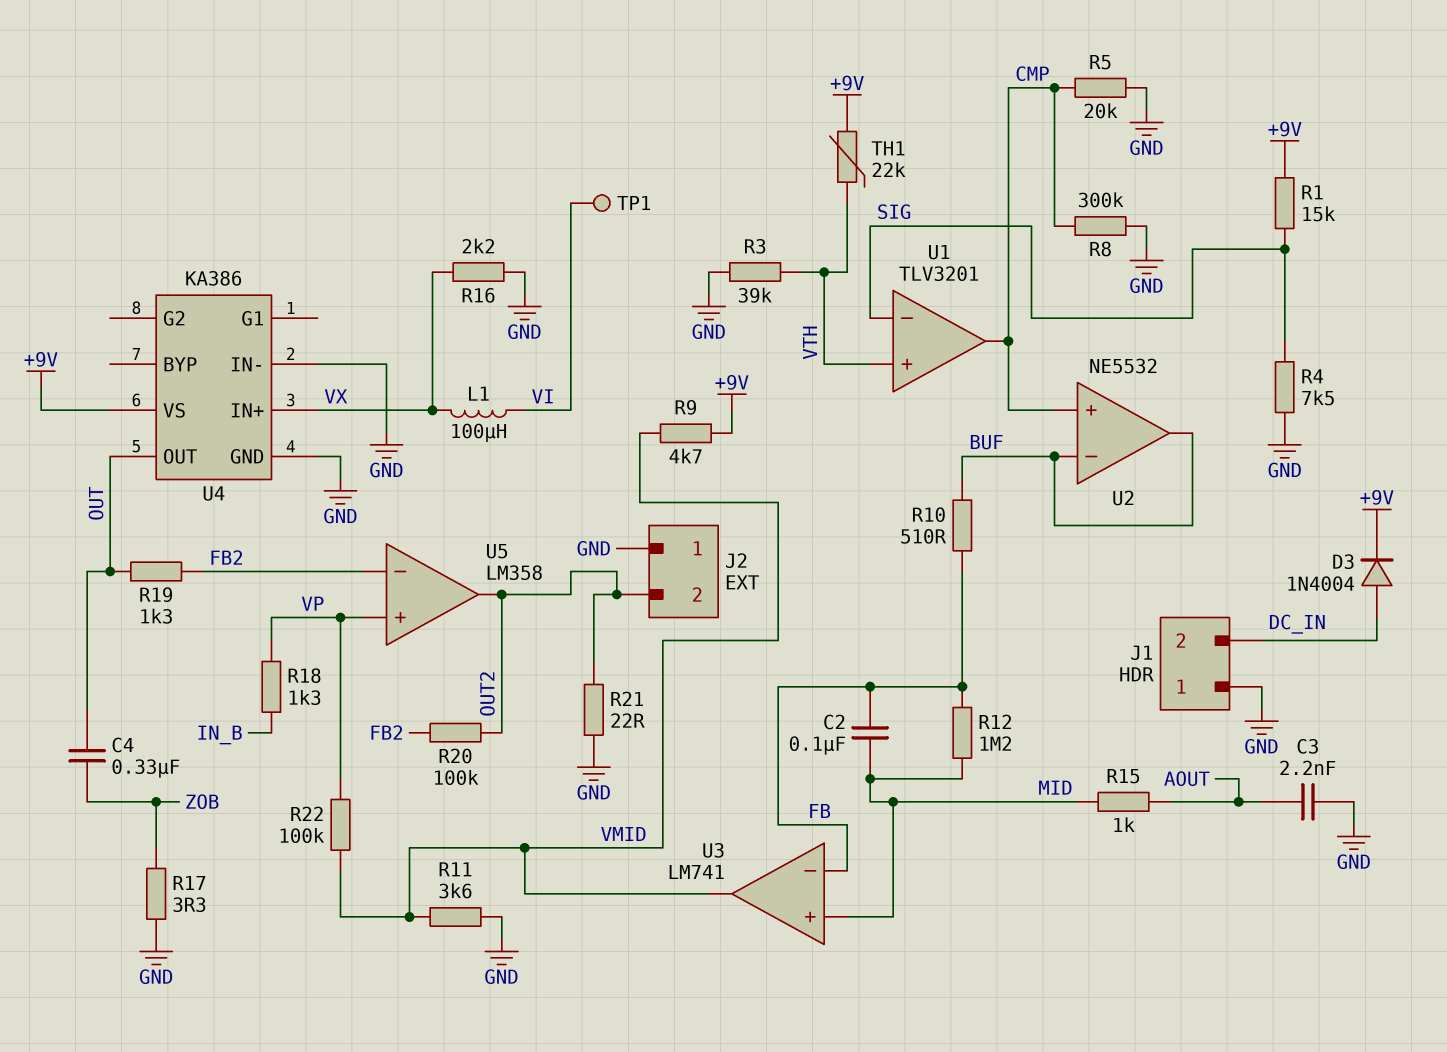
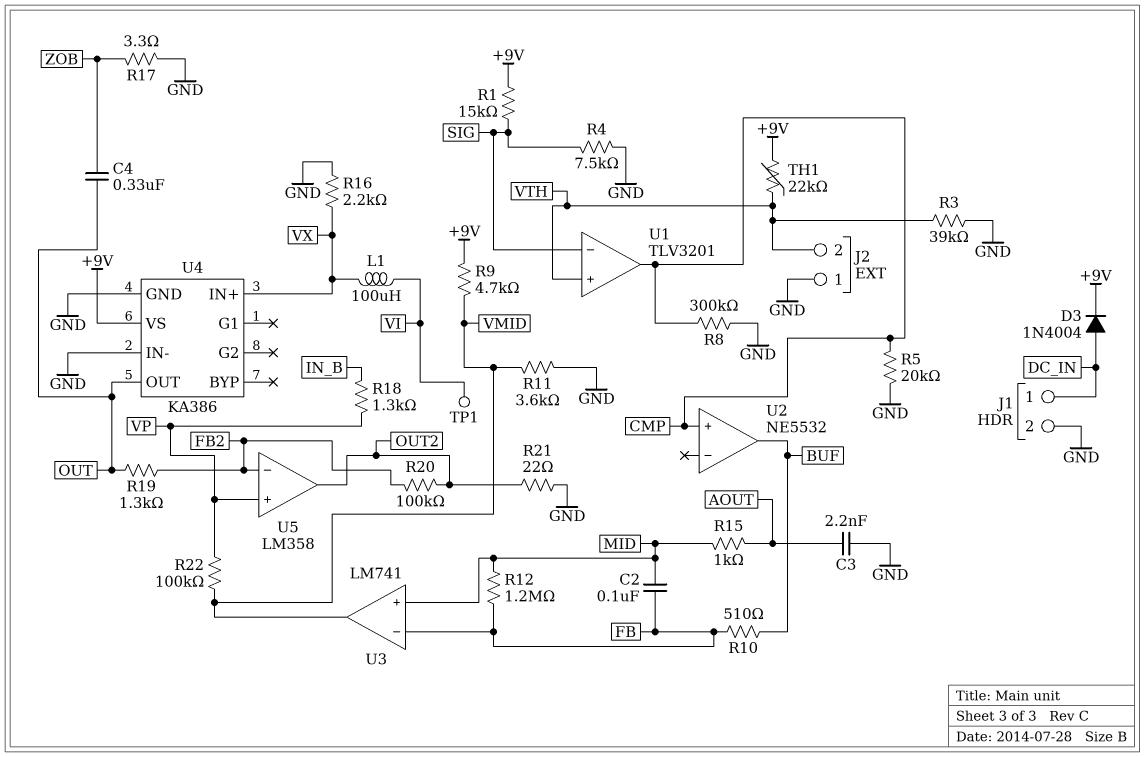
J1 pin 1: GND -> DC_IN
J1 pin 2: DC_IN -> GND
J2 pin 2: OUT2 -> VTH
U2 pin in-: BUF -> none

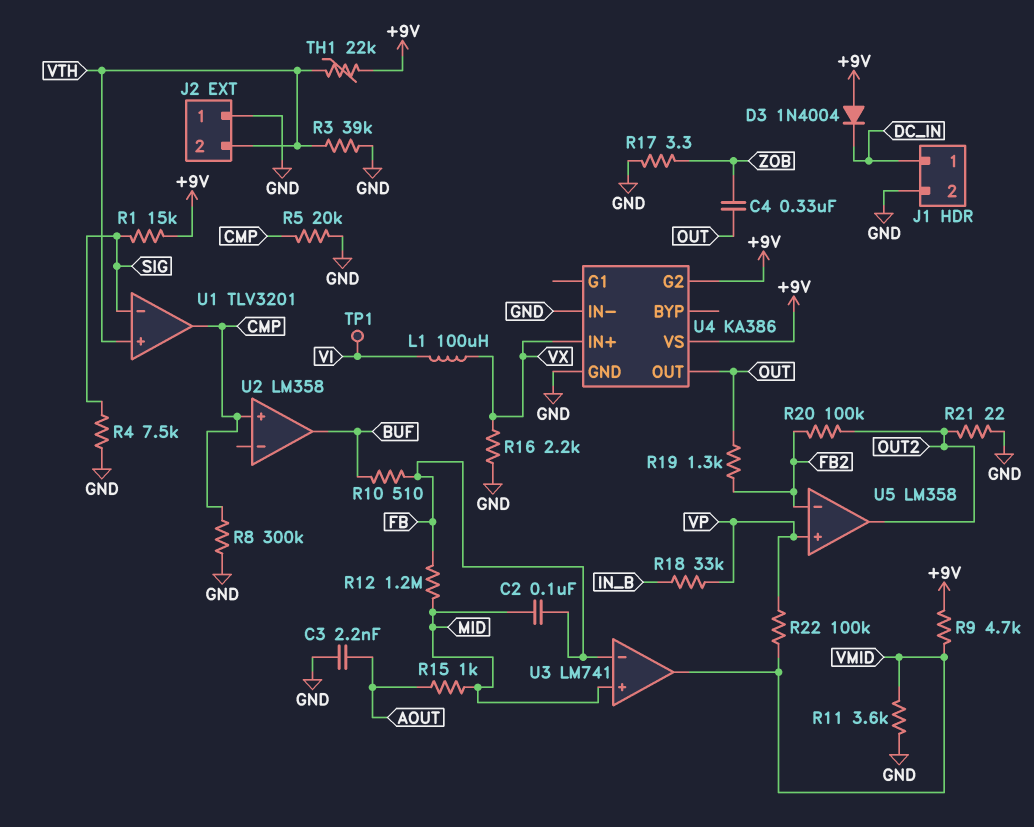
D3: diode 1N4004 (A DC_IN, K +9V) -> diode 1N4004 (A +9V, K DC_IN)
R18: 1.3k (IN_B, VP) -> 33k (IN_B, VP)
U2: NE5532 -> LM358
U4 pin G2: none -> +9V

